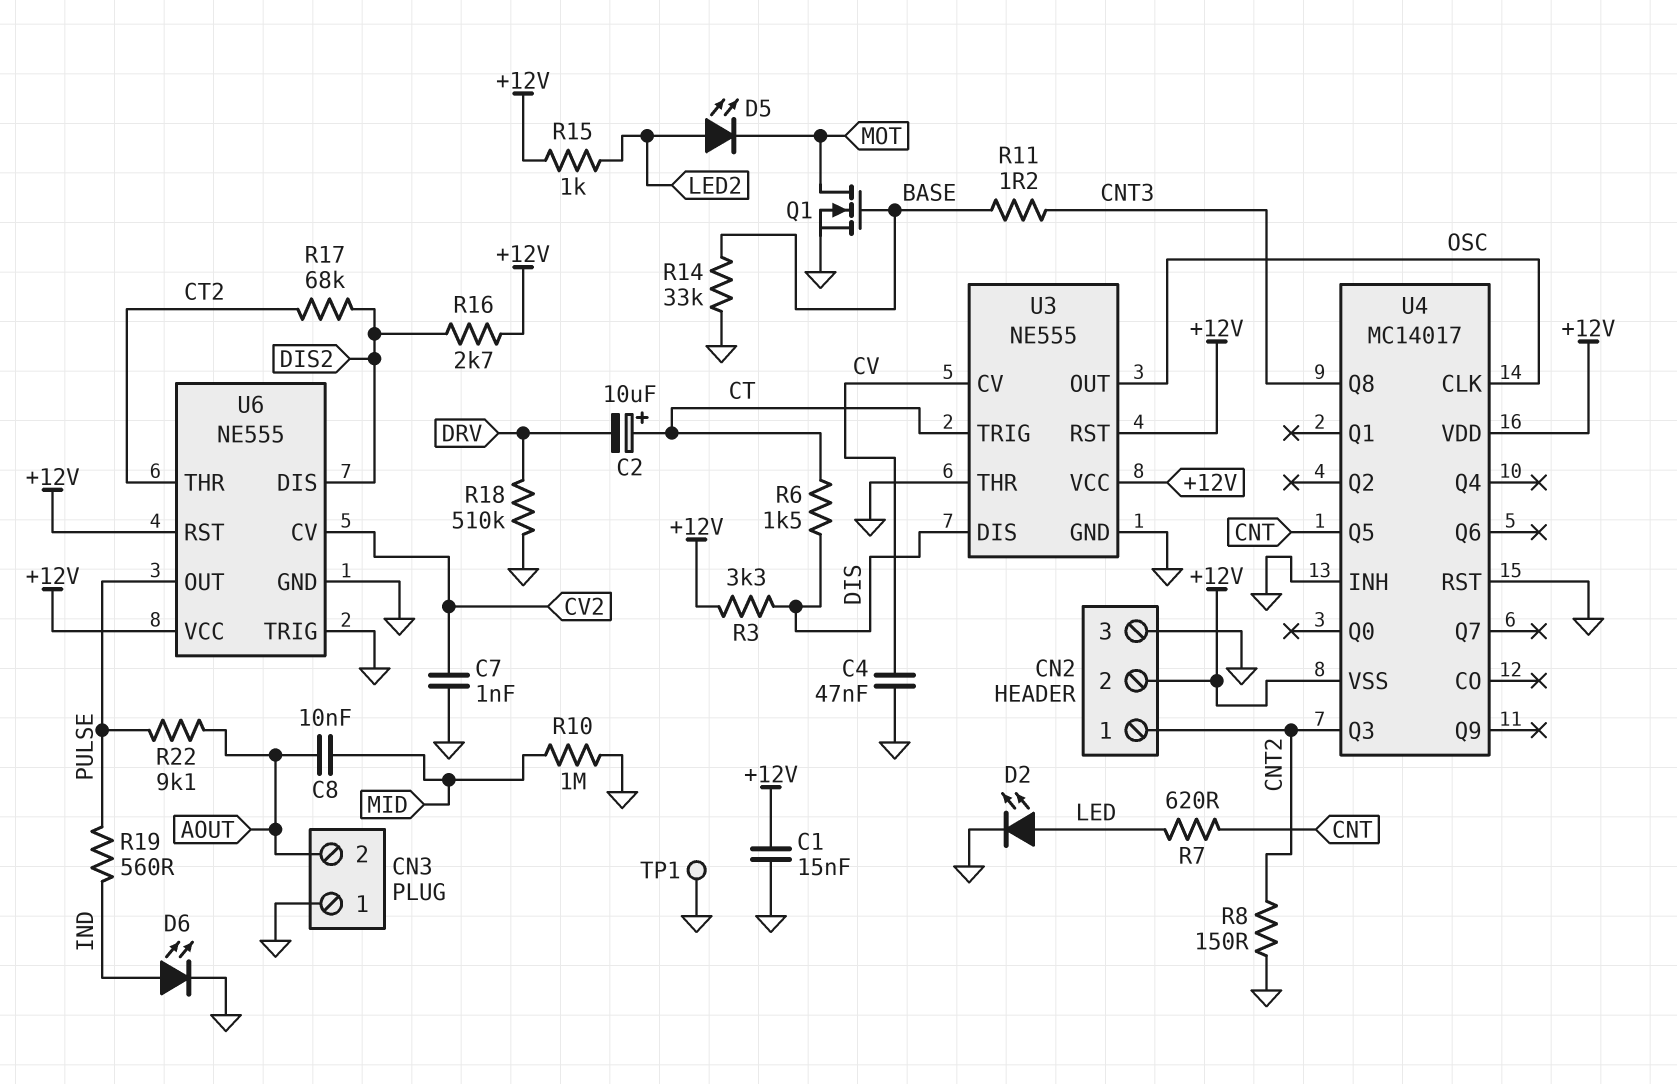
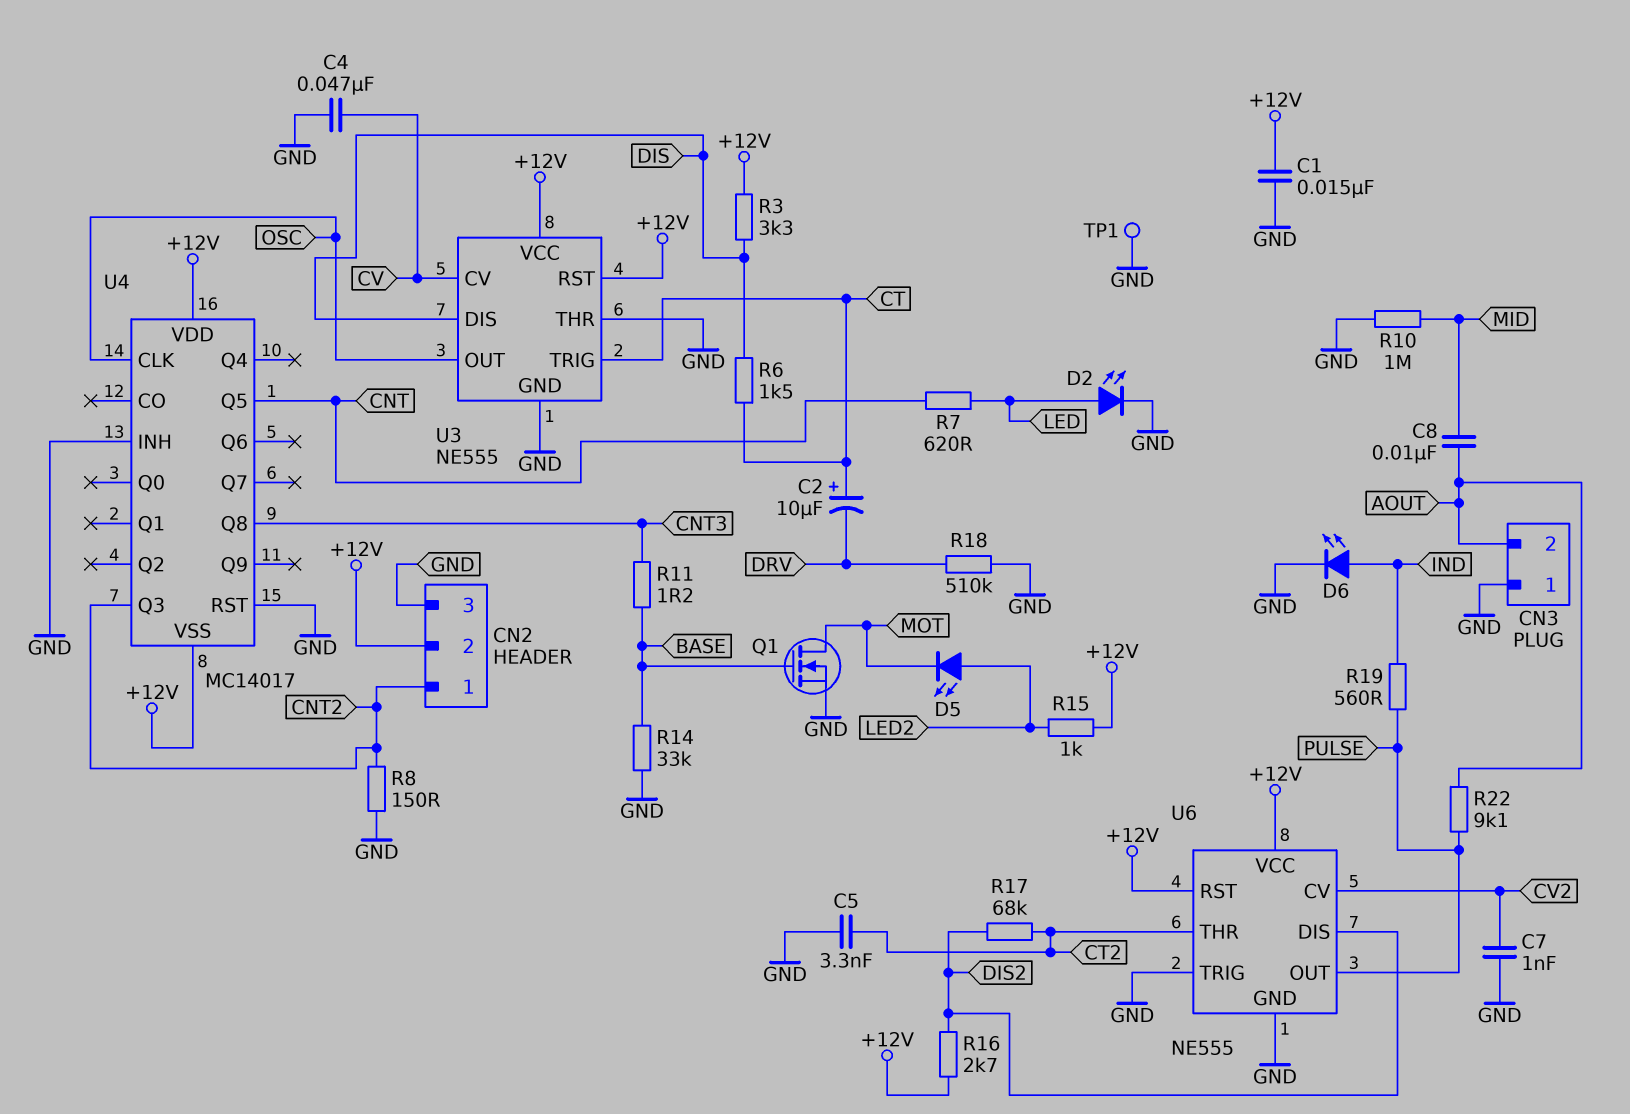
C5: none -> 3.3nF (CT2, GND)

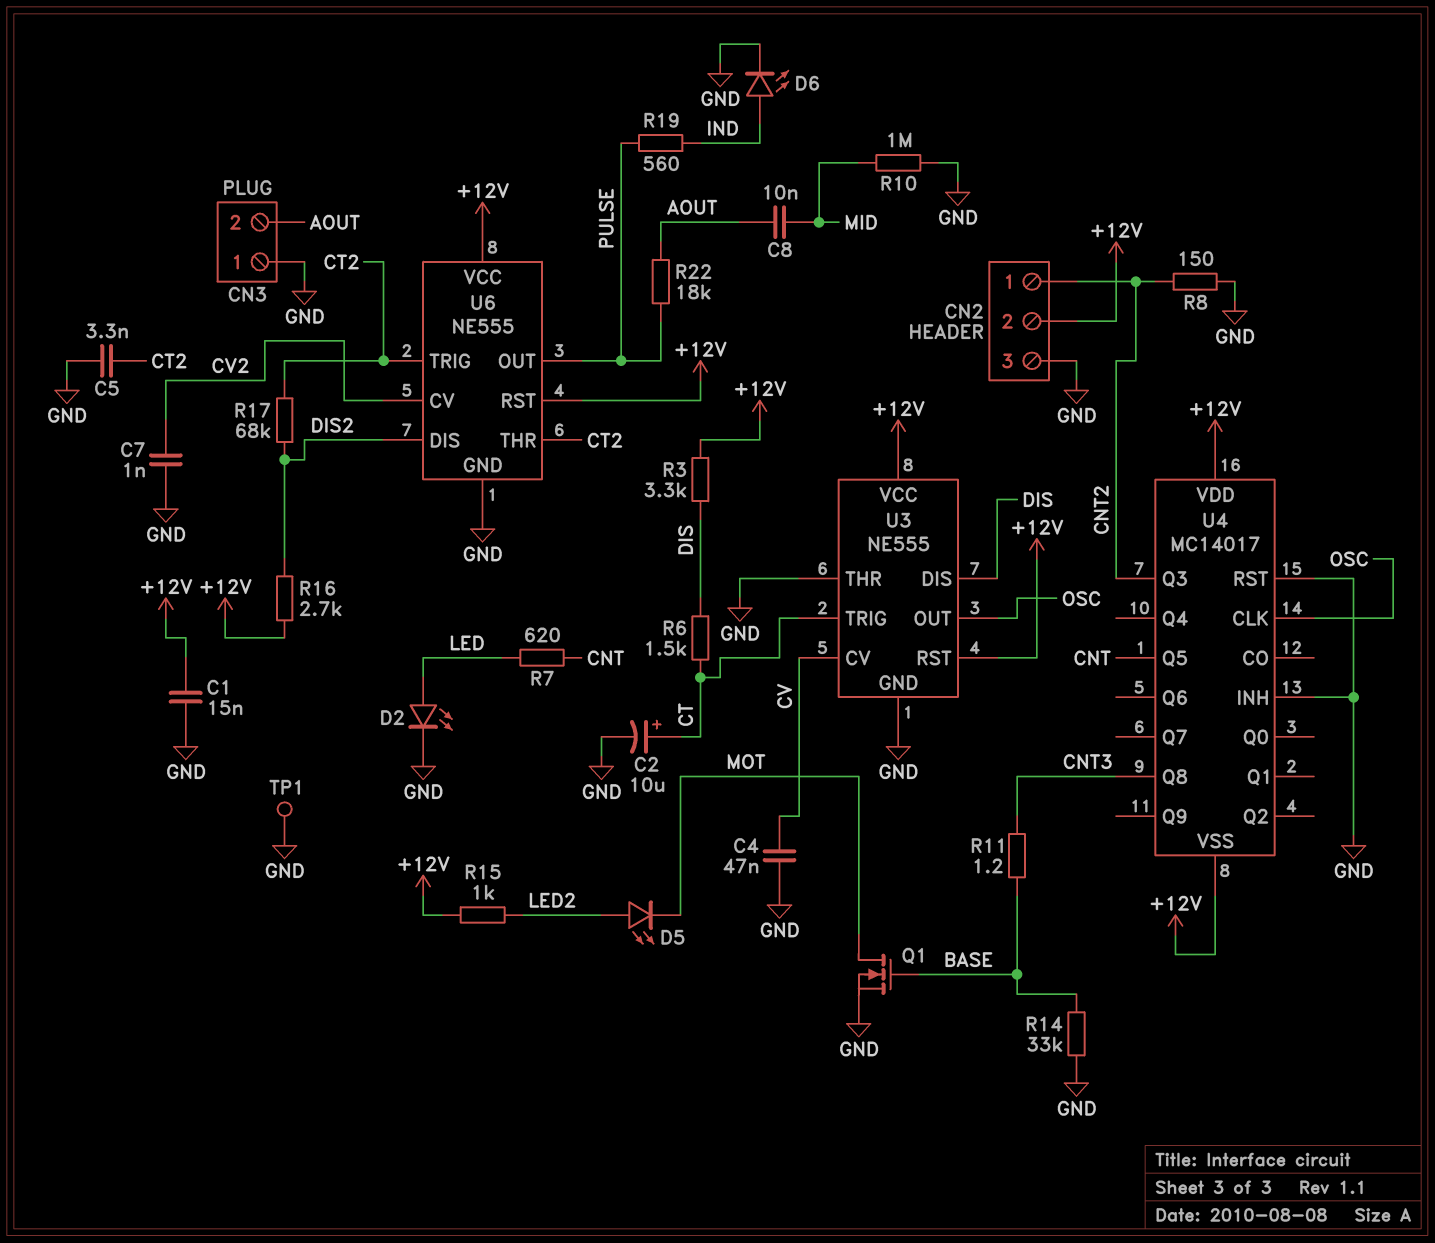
C2: 10uF (plus CT, minus DRV) -> 10uF (plus CT, minus GND)
R18: 510k (DRV, GND) -> none
R22: 9.1k (AOUT, PULSE) -> 18k (AOUT, PULSE)
U6 pin TRIG: GND -> CT2

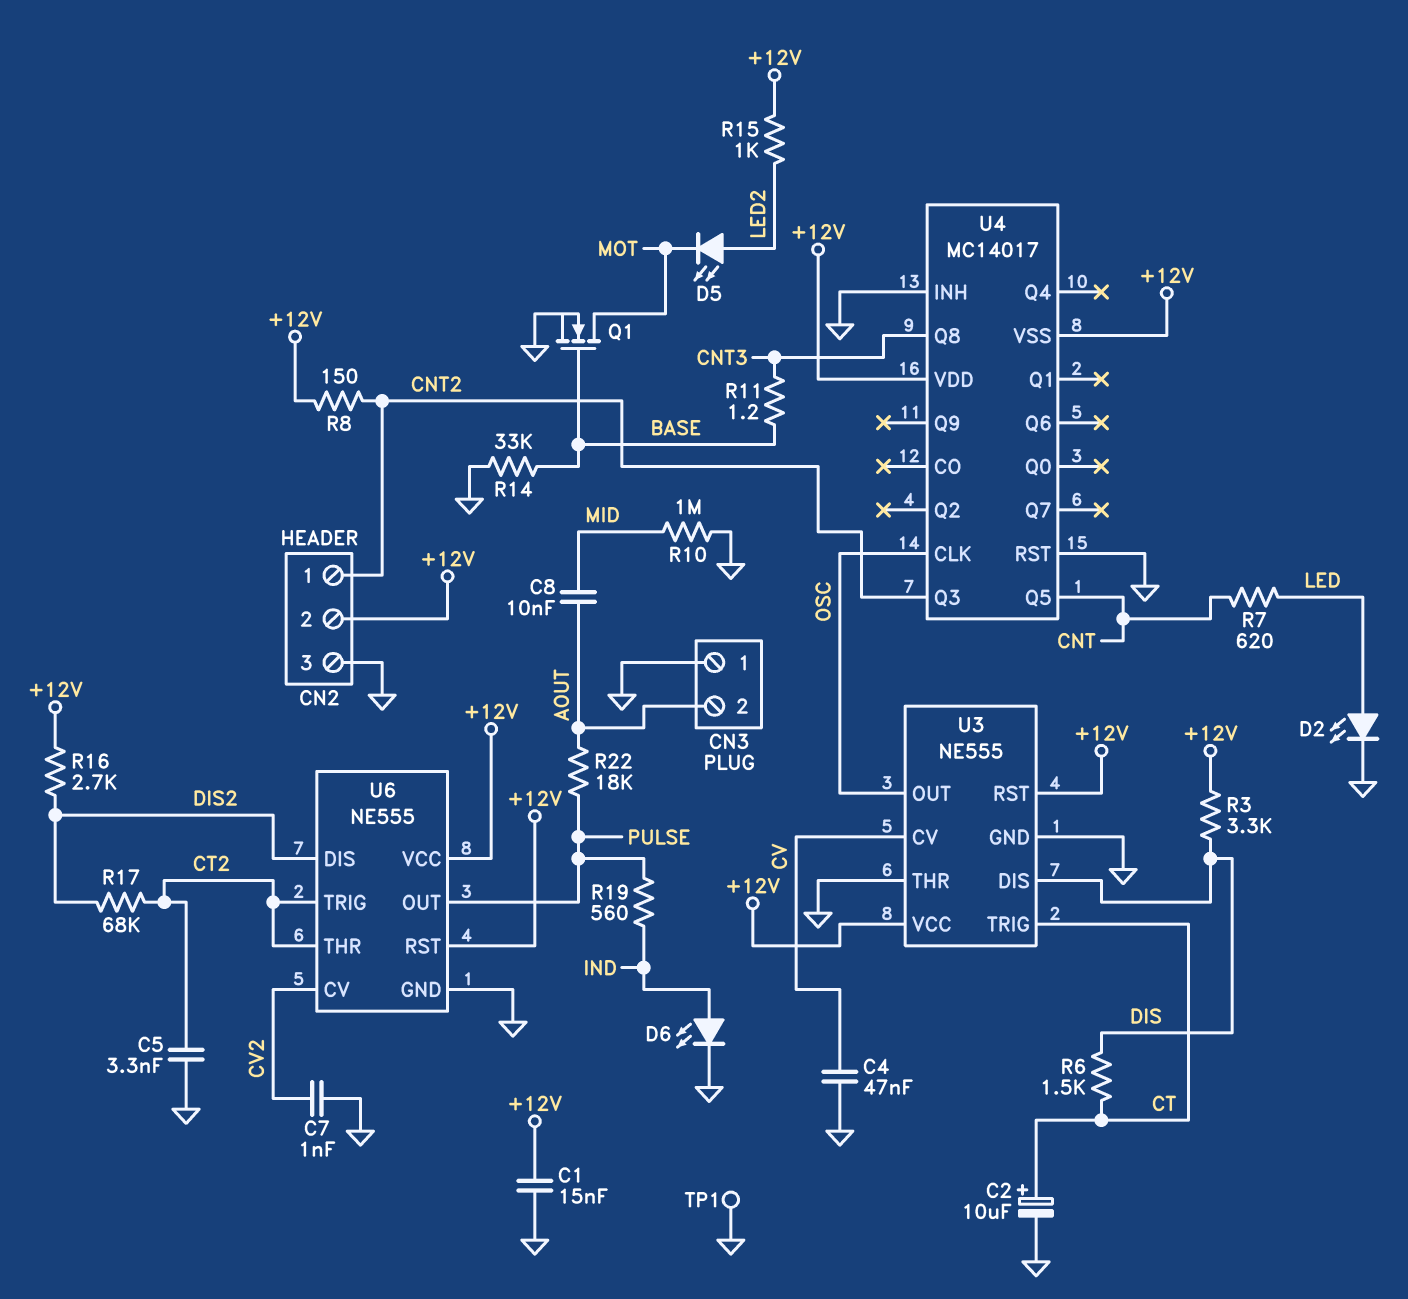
R8: 150 (CNT2, GND) -> 150 (+12V, CNT2)

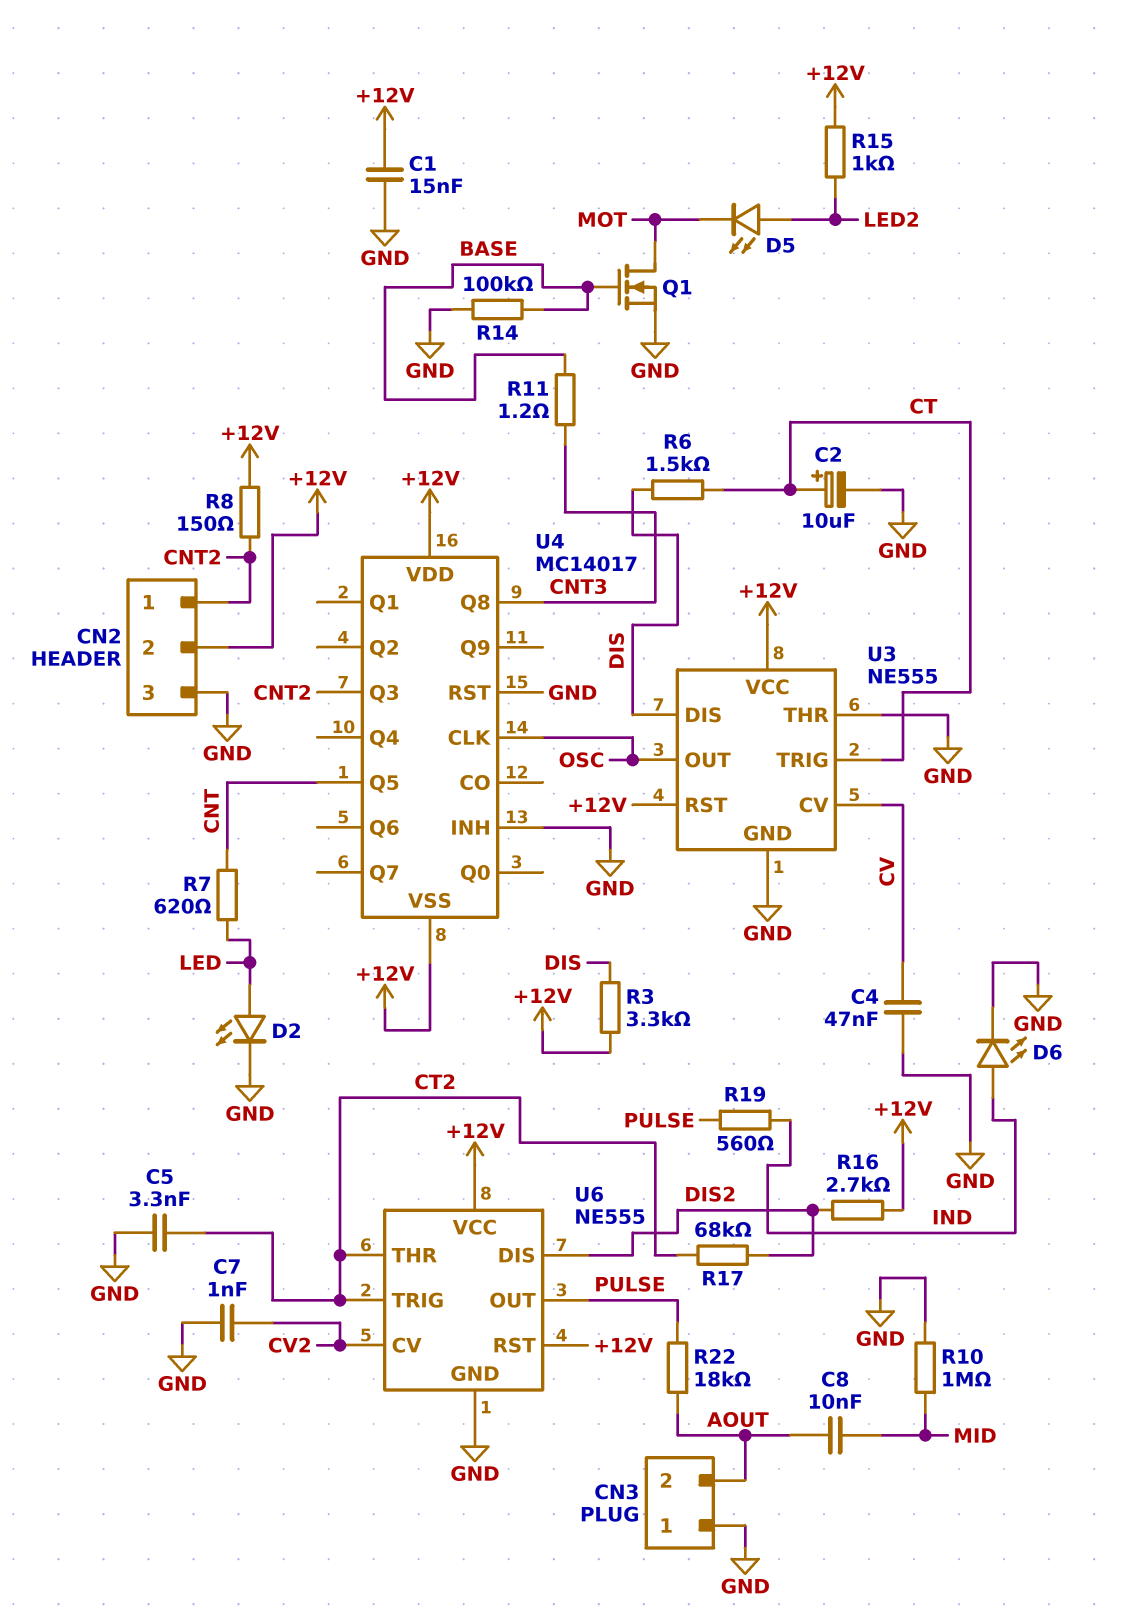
R14: 33k (BASE, GND) -> 100k (BASE, GND)
TP1: test point (GND) -> none

